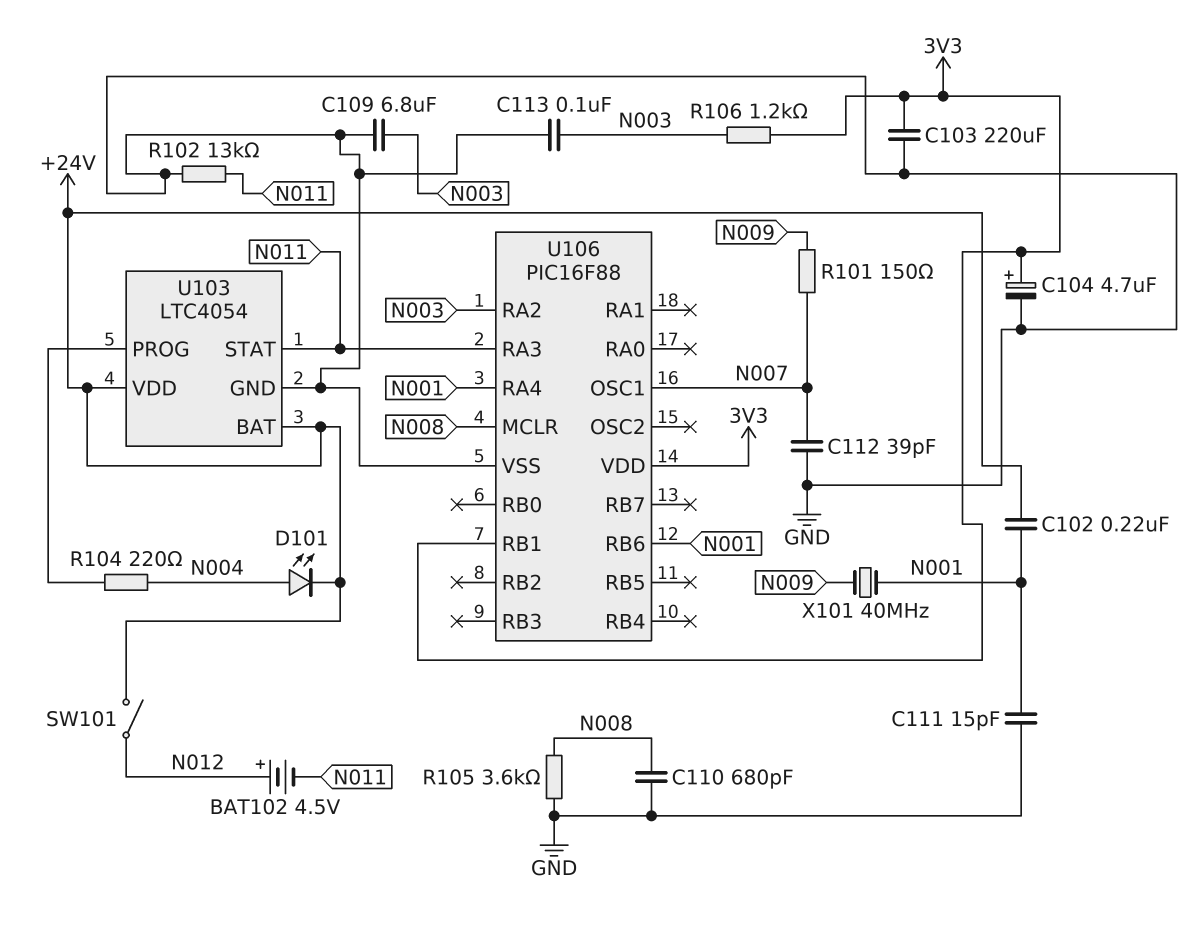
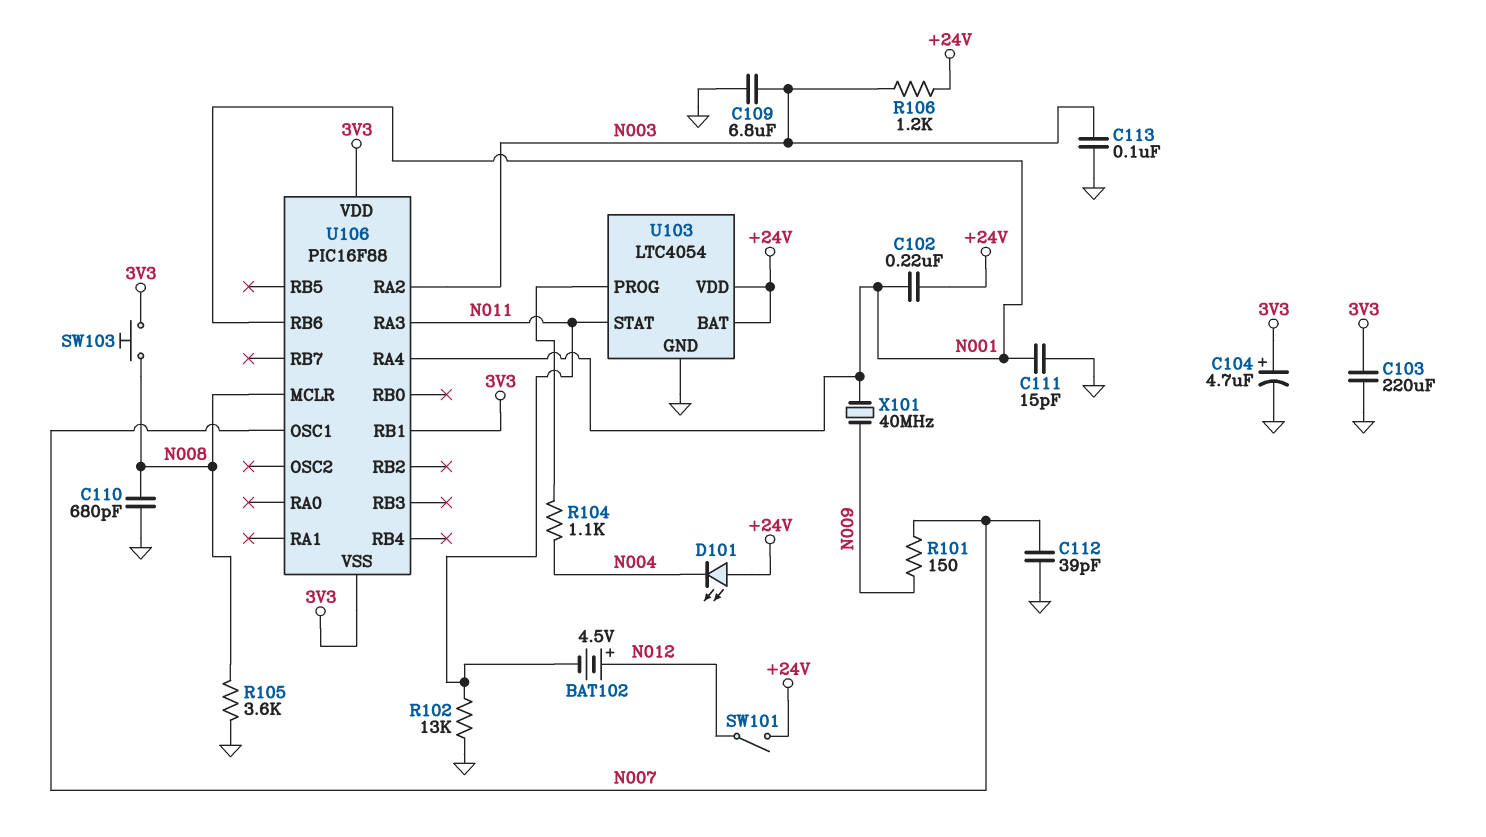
D101: LED (A N004, K +24V) -> LED (A +24V, K N004)
R104: 220 (N004, U103/PROG) -> 1.1k (N004, U103/PROG)
R106: 1.2k (3V3, N003) -> 1.2k (+24V, N003)
SW103: none -> button (3V3, N008)
U106 pin VSS: GND -> 3V3

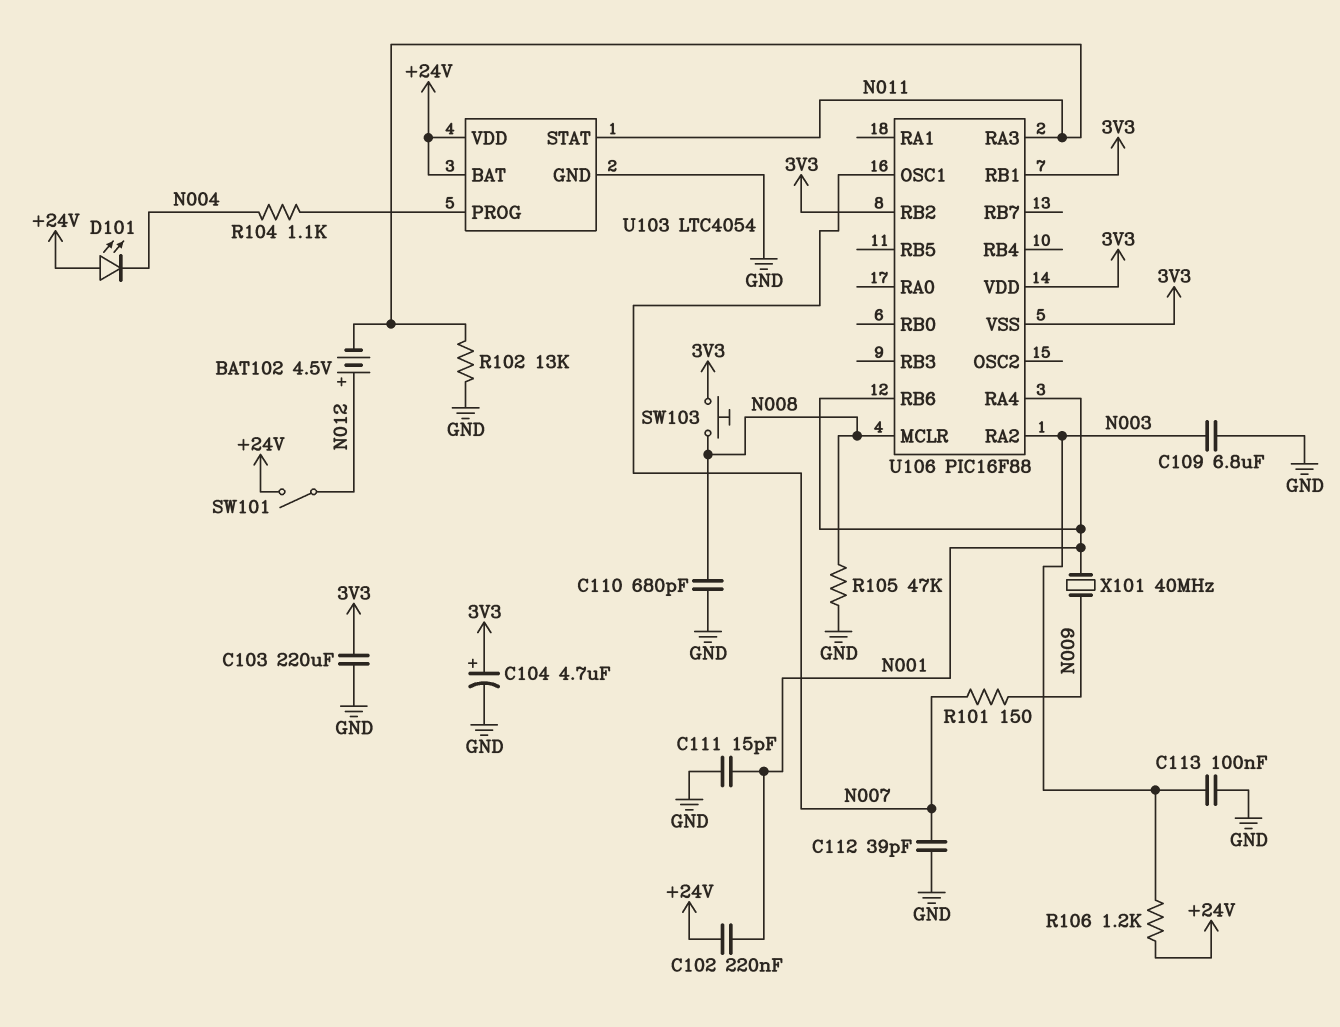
R105: 3.6k (GND, N008) -> 47k (GND, N008)
U106 pin RB2: none -> 3V3

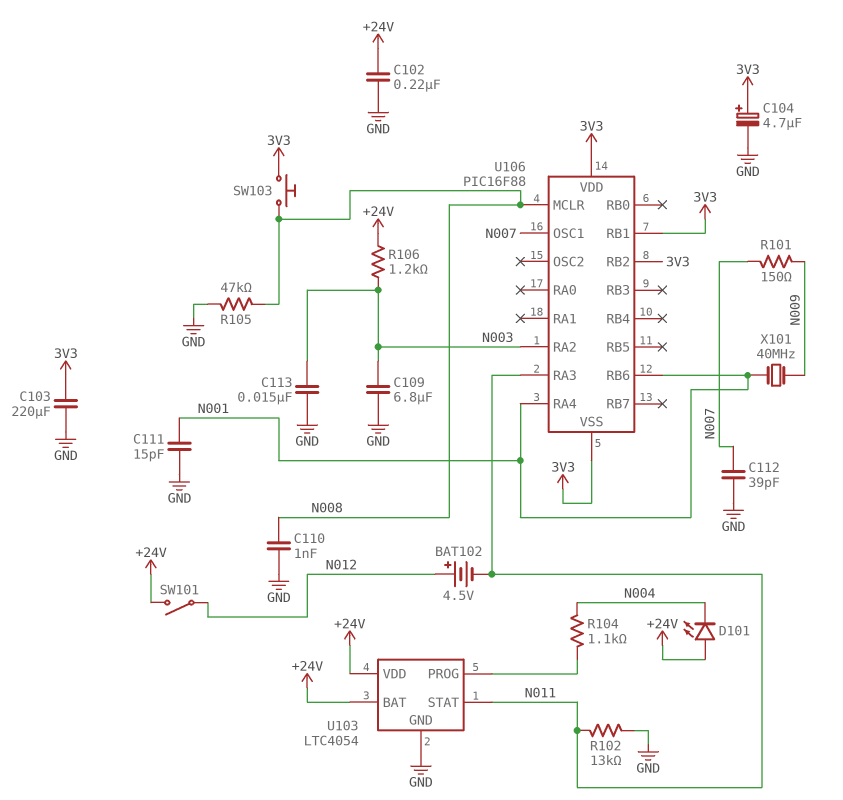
C102: 220nF (+24V, N001) -> 220nF (+24V, GND)
C110: 680pF (GND, N008) -> 1nF (GND, N008)
C113: 100nF (GND, N003) -> 15nF (GND, N003)

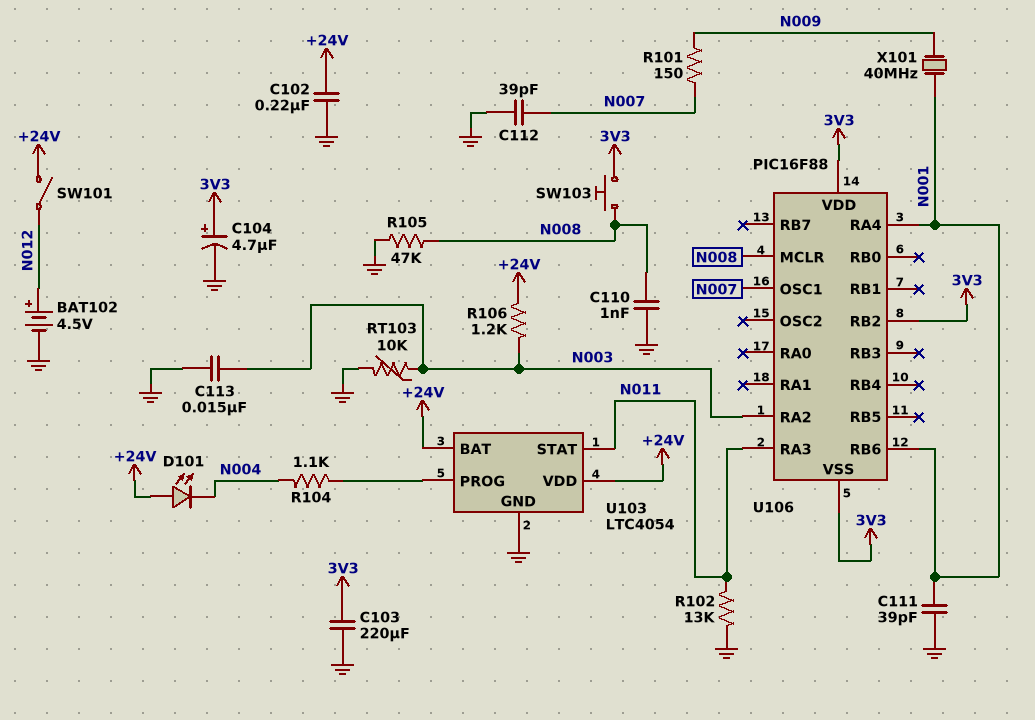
BAT102: 4.5V (plus N012, minus N011) -> 4.5V (plus N012, minus GND)
C109: 6.8uF (GND, N003) -> none
C111: 15pF (GND, N001) -> 39pF (GND, N001)
RT103: none -> 10k (GND, N003)
U106 pin RB1: 3V3 -> none

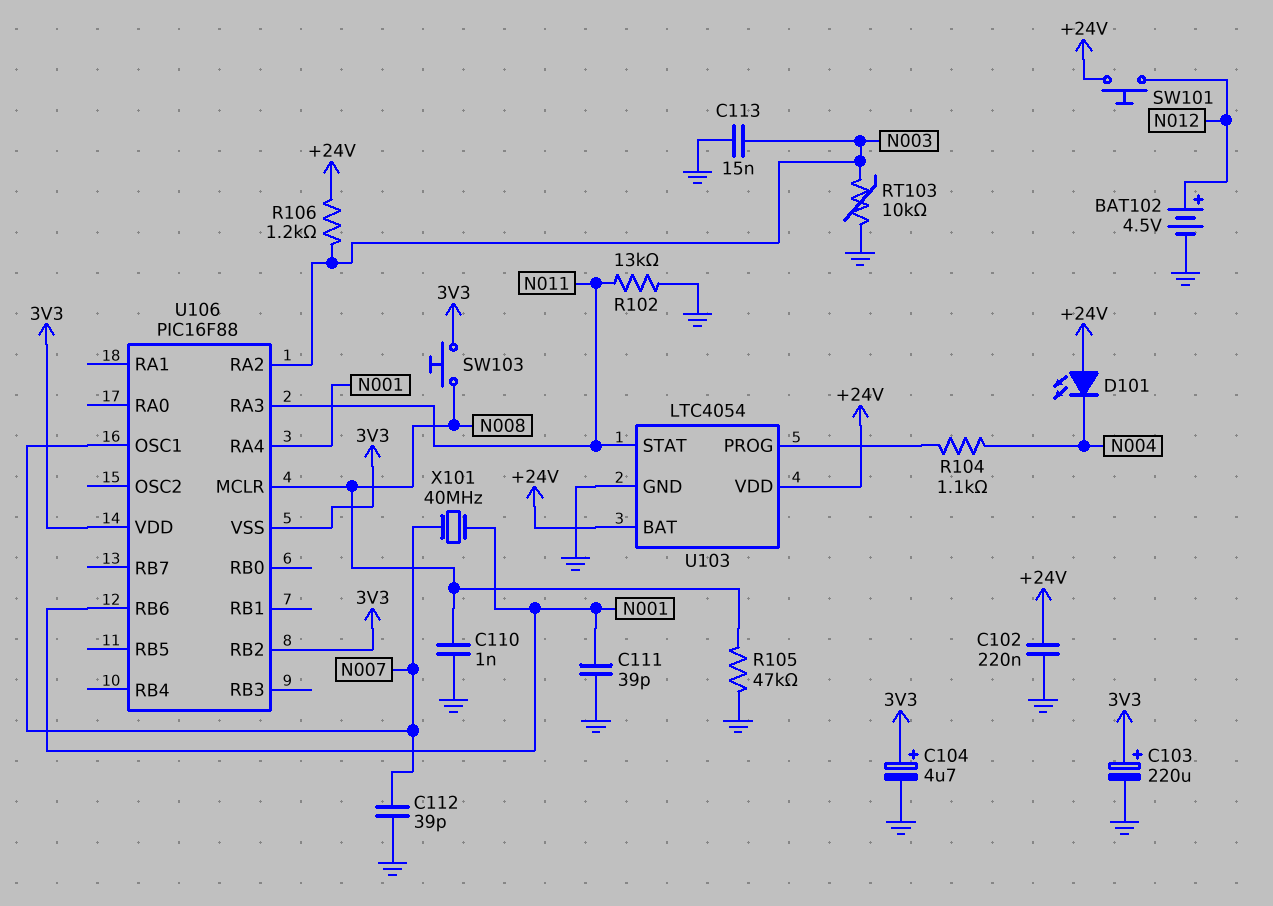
C103: 220uF (3V3, GND) -> 220uF (plus 3V3, minus GND)
R101: 150 (N007, N009) -> none
SW101: switch (+24V, N012) -> button (+24V, N012)
X101: 40MHz (N001, N009) -> 40MHz (N001, N007)

